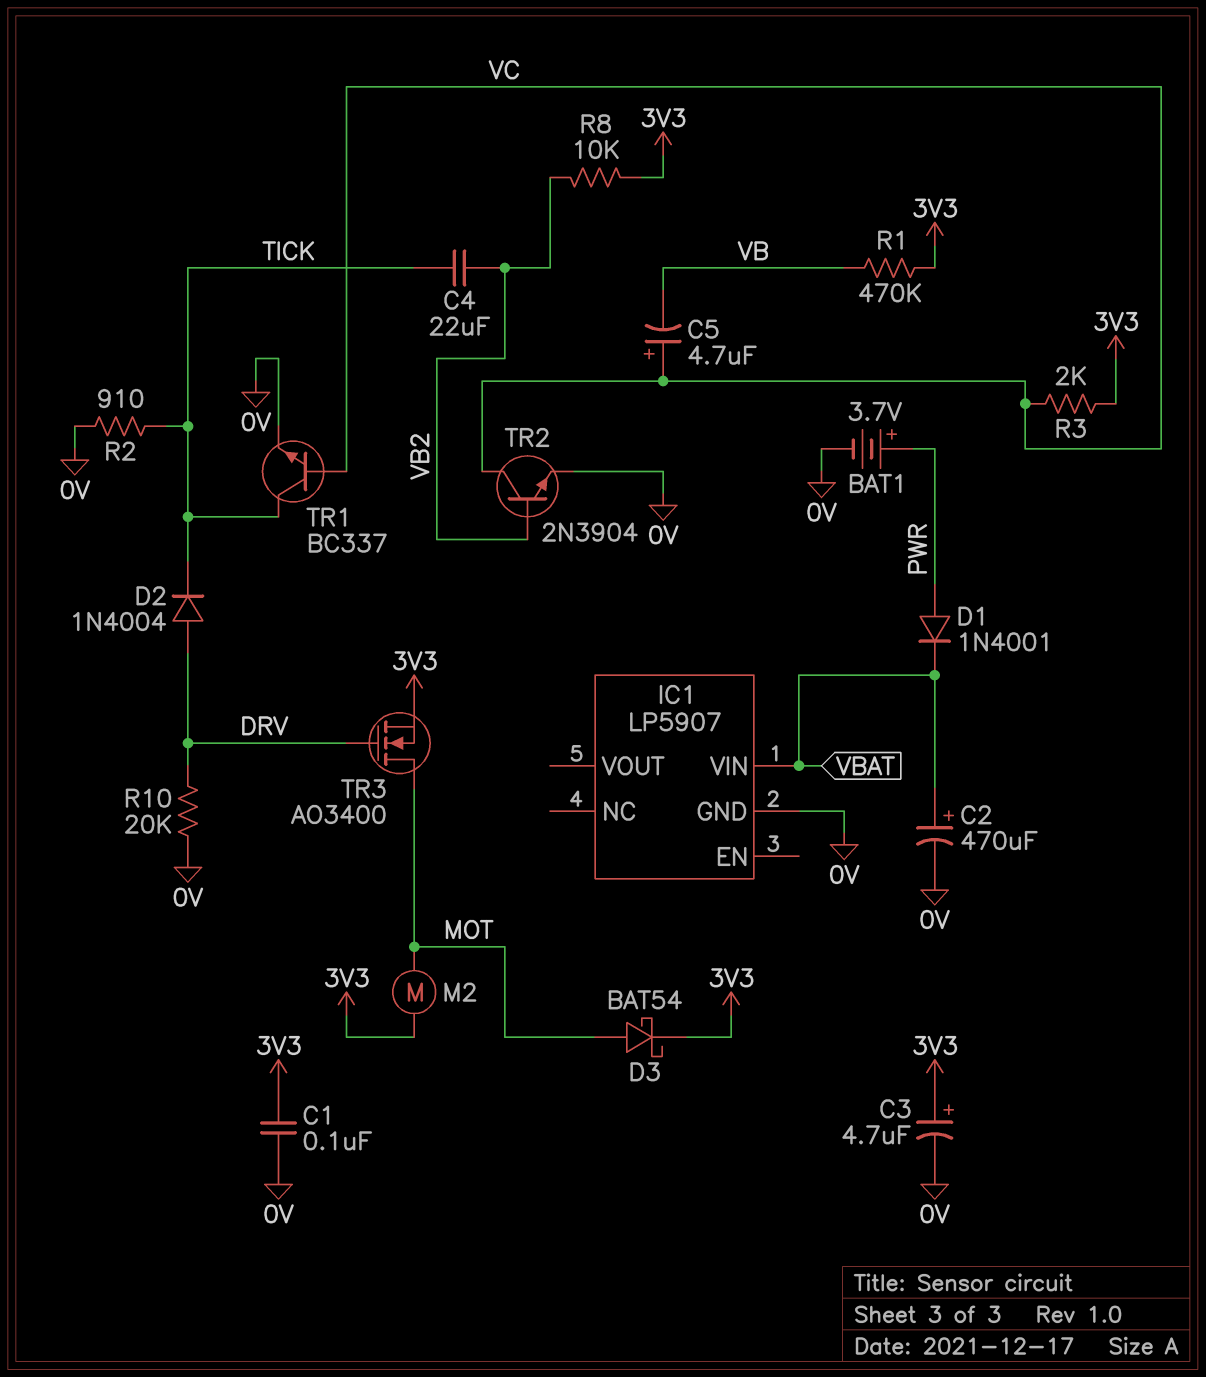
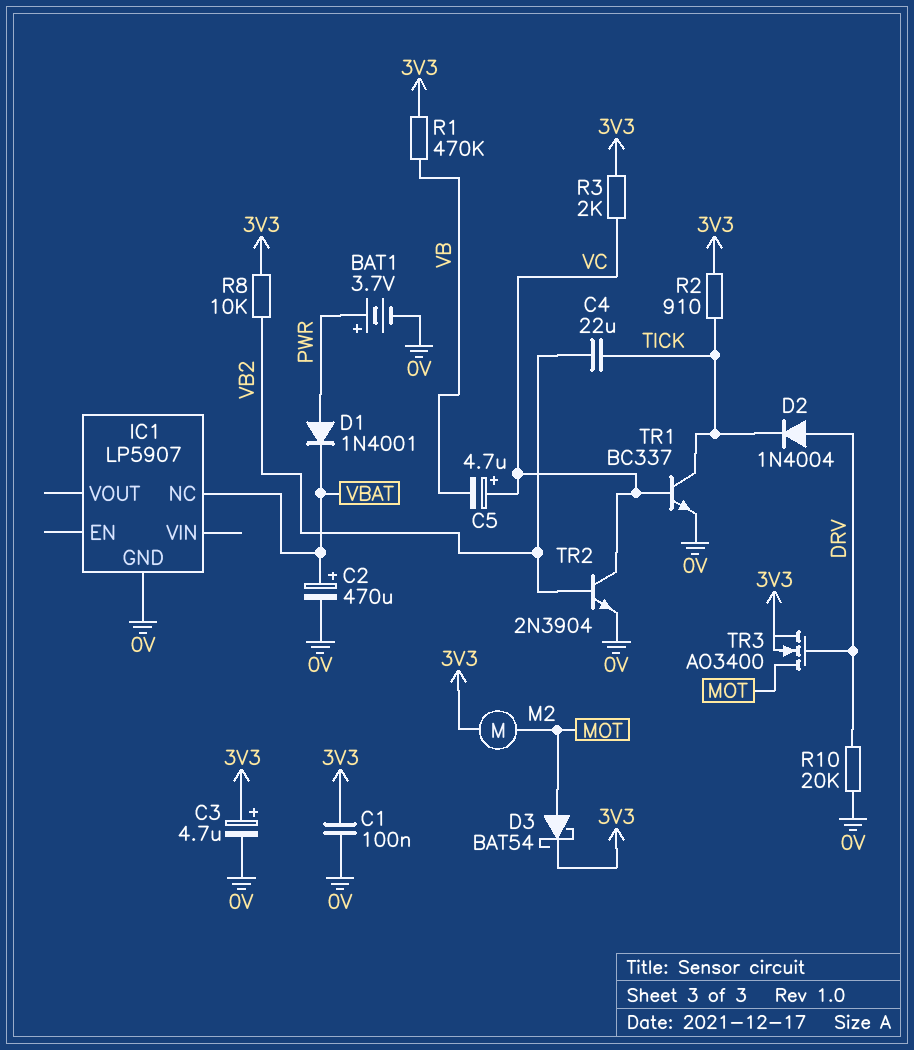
IC1 pin NC: none -> VBAT
IC1 pin VIN: VBAT -> none
R2: 910 (0V, TICK) -> 910 (3V3, TICK)

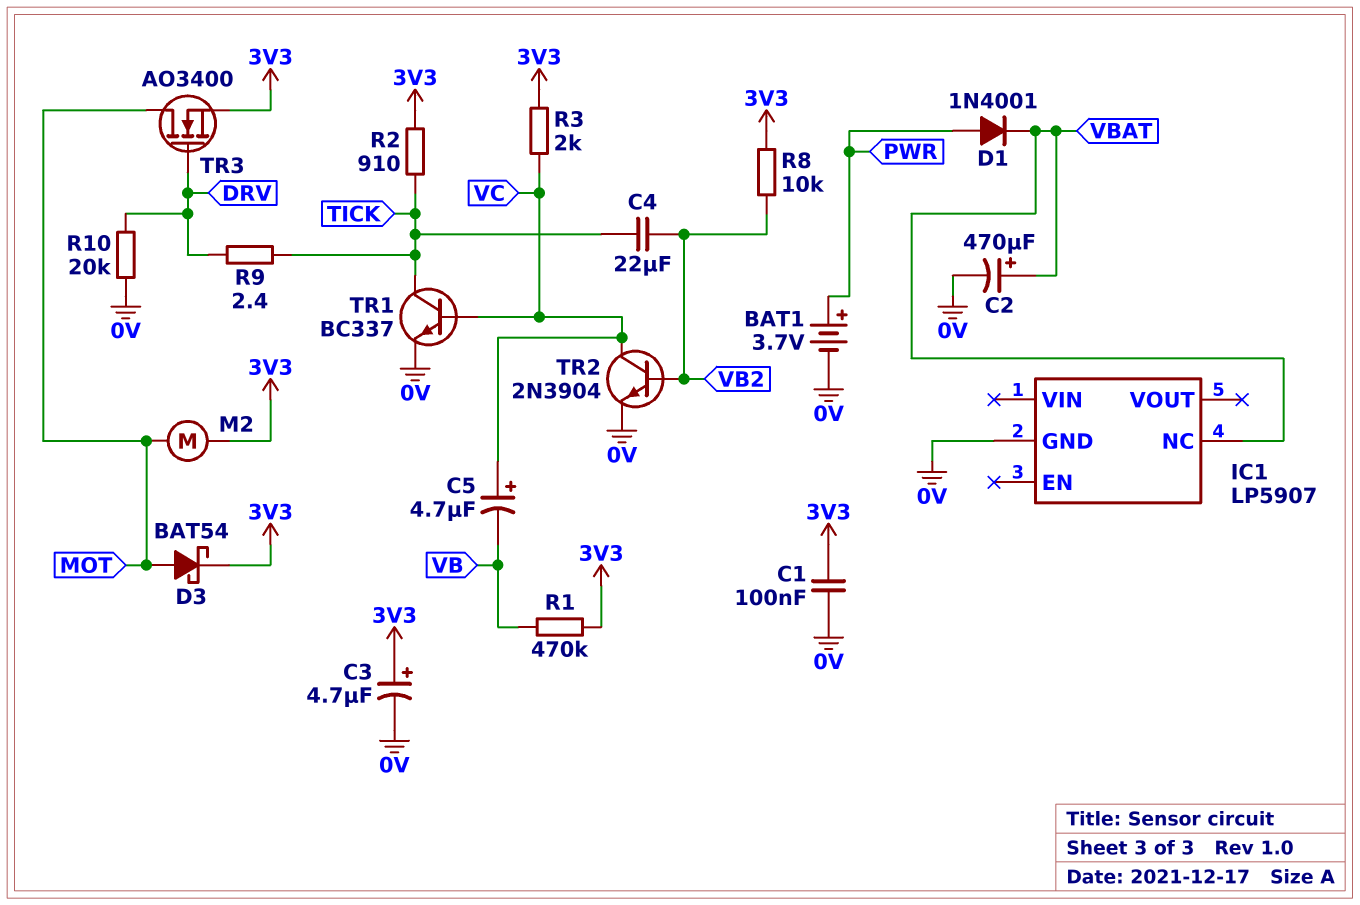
D2: diode 1N4004 (A DRV, K TICK) -> none
R9: none -> 2.4 (DRV, TICK)

